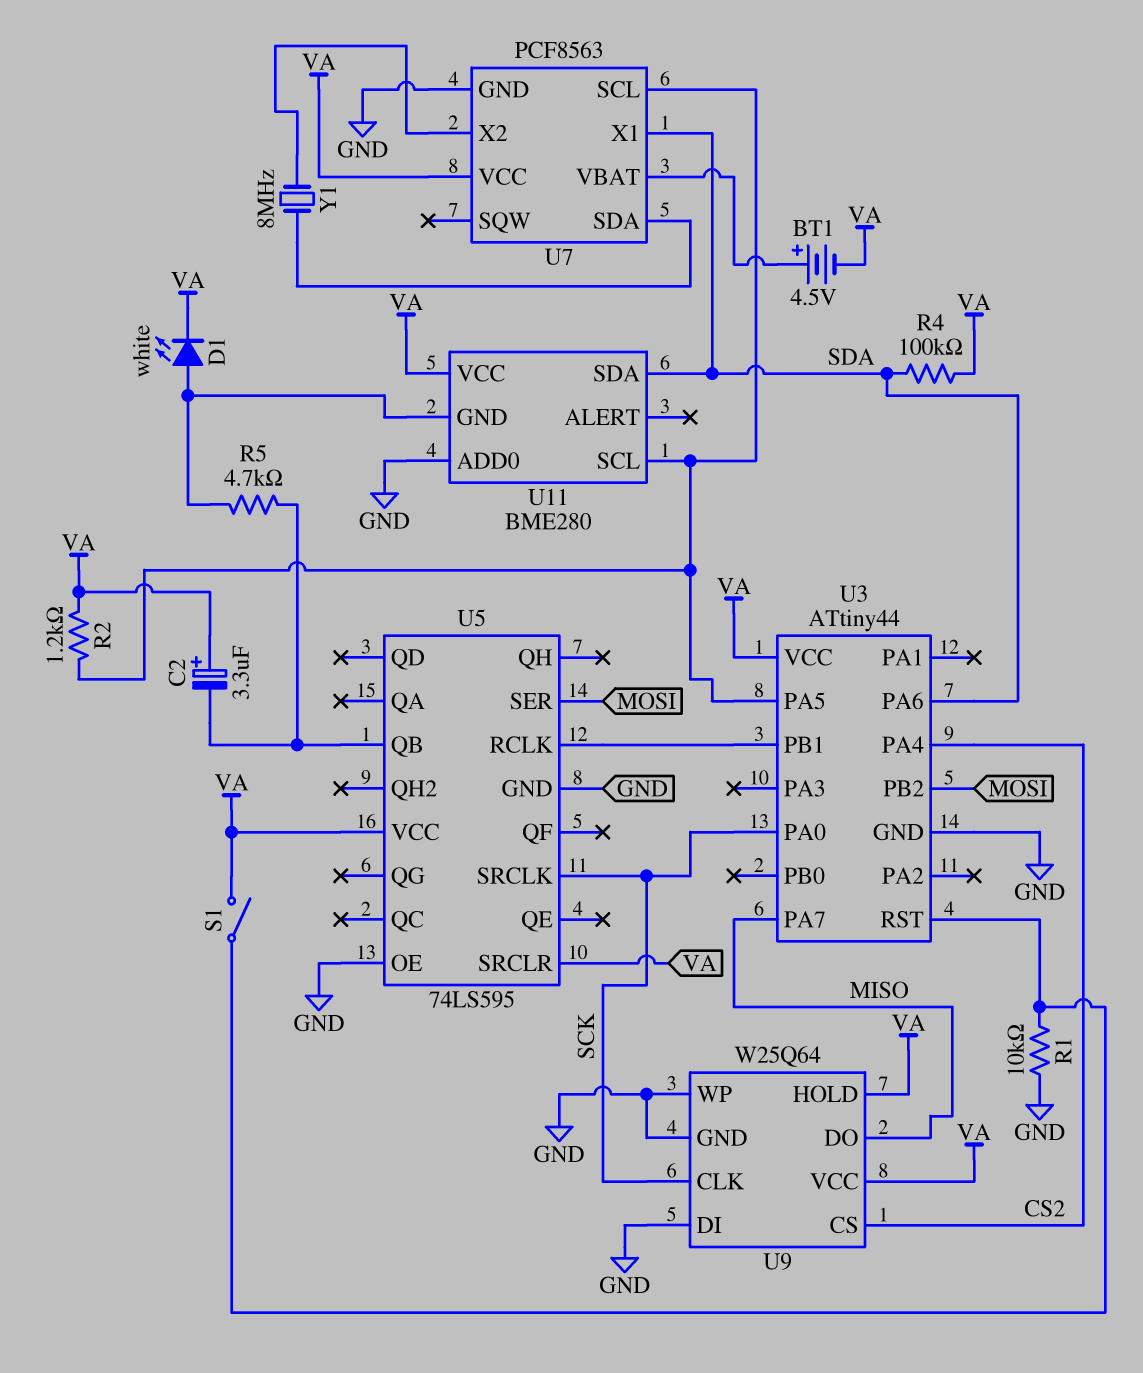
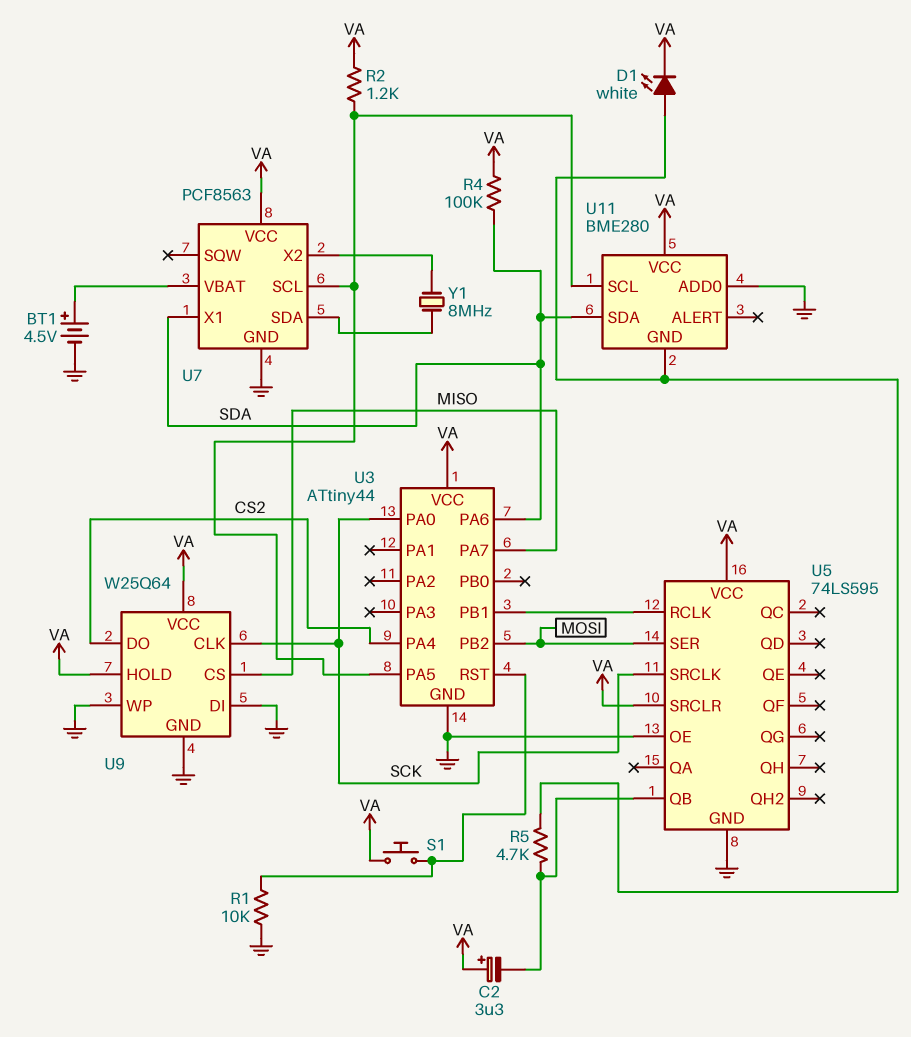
BT1: 4.5V (plus U7/VBAT, minus VA) -> 4.5V (plus U7/VBAT, minus GND)
S1: switch (U3/RST, VA) -> button (U3/RST, VA)
U9 pin CS: CS2 -> MISO
U9 pin DO: MISO -> CS2

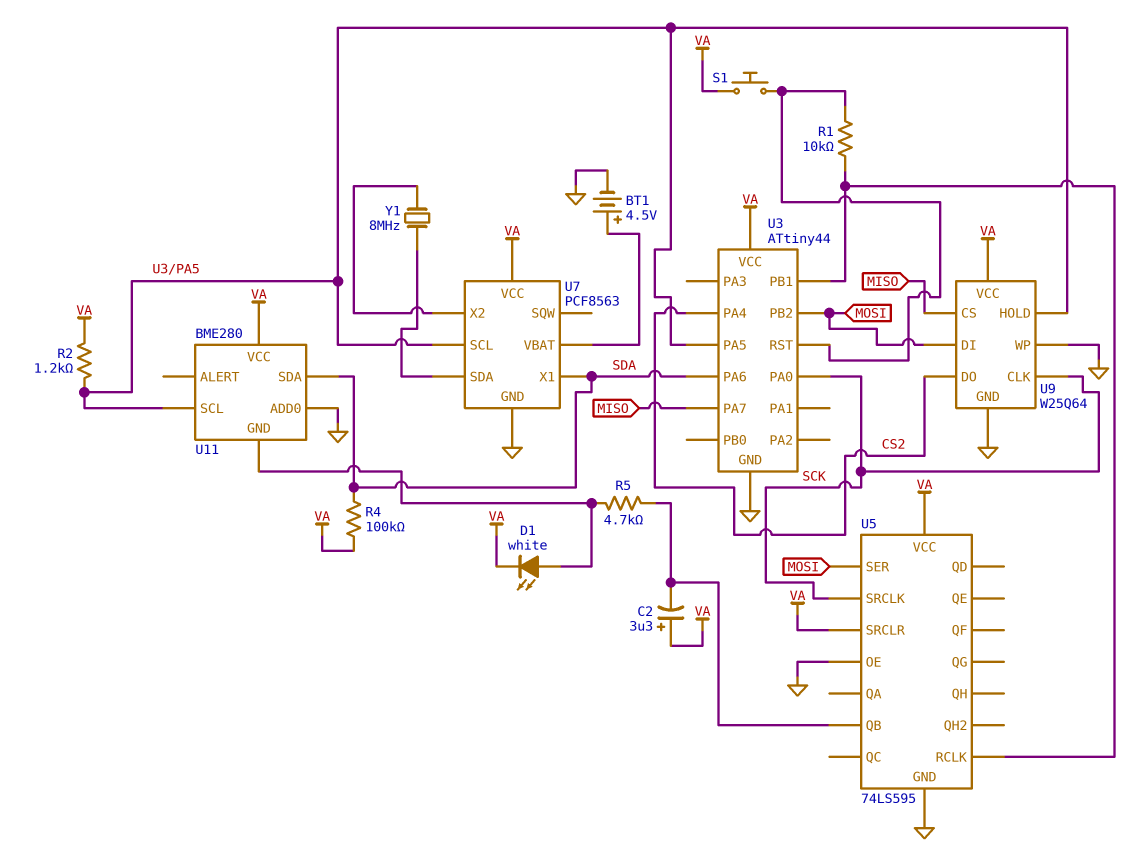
R1: 10k (GND, U3/RST) -> 10k (U3/PB1, U3/RST)
U9 pin DI: GND -> MOSI
U9 pin HOLD: VA -> U3/PA5

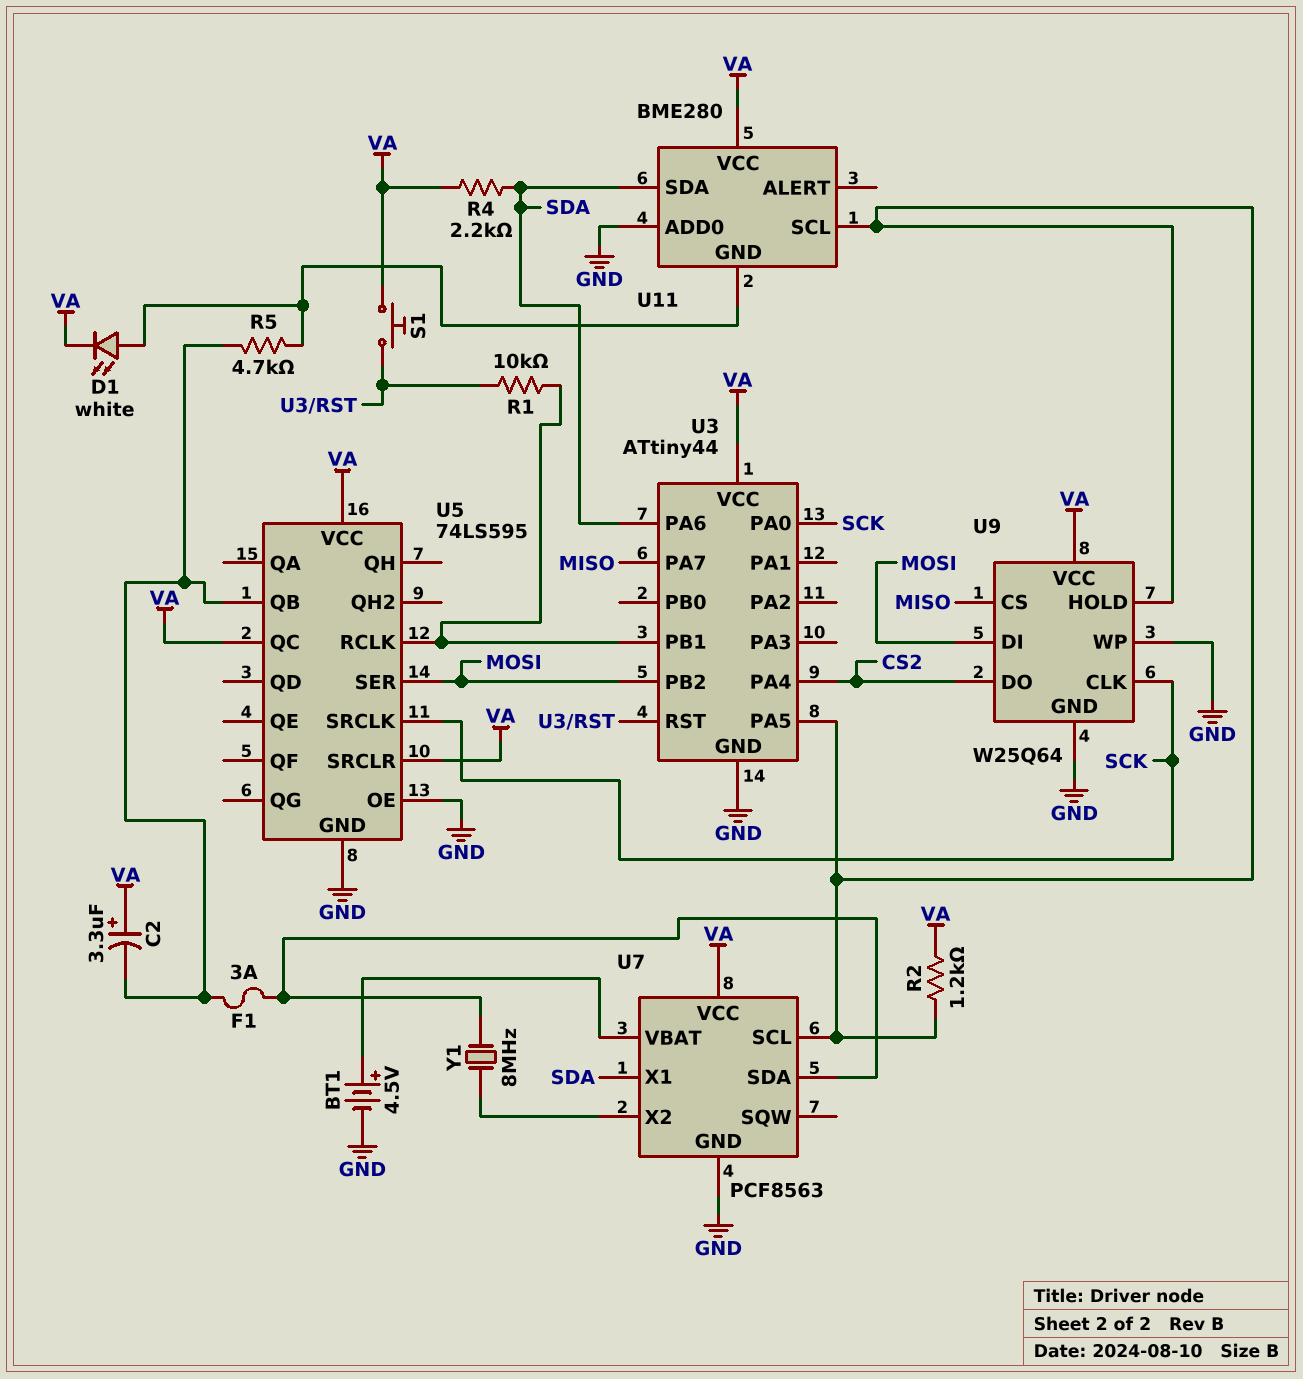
F1: none -> 3A (U5/QB, U7/SDA)
R4: 100k (SDA, VA) -> 2.2k (SDA, VA)
U5 pin QC: none -> VA

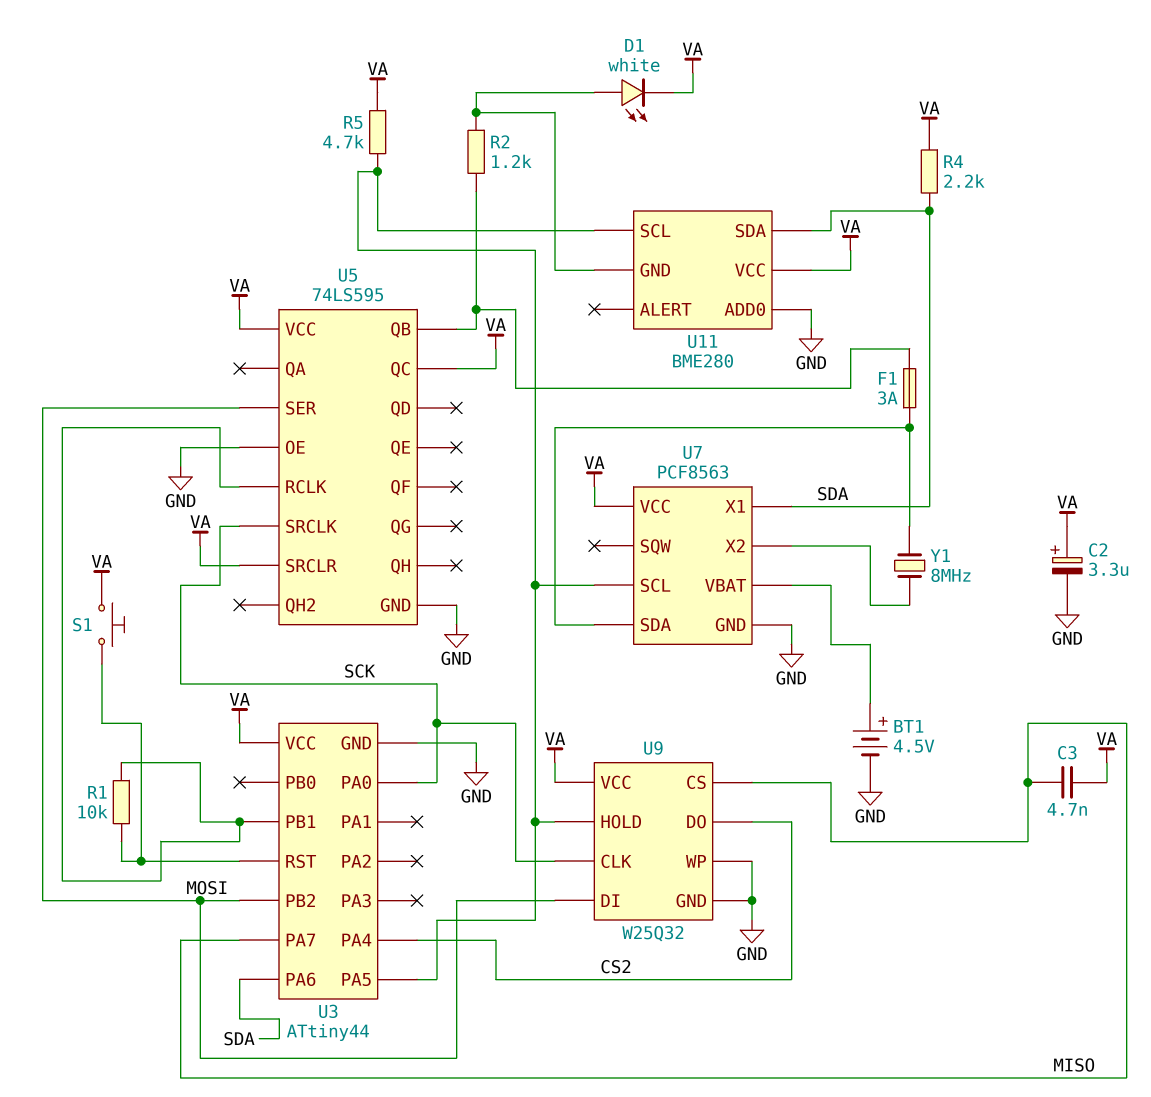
C2: 3.3uF (plus VA, minus U5/QB) -> 3.3uF (plus VA, minus GND)
C3: none -> 4.7nF (MISO, VA)
R2: 1.2k (U3/PA5, VA) -> 1.2k (U5/QB, U11/GND)
R5: 4.7k (U5/QB, U11/GND) -> 4.7k (U3/PA5, VA)
U9: W25Q64 -> W25Q32

